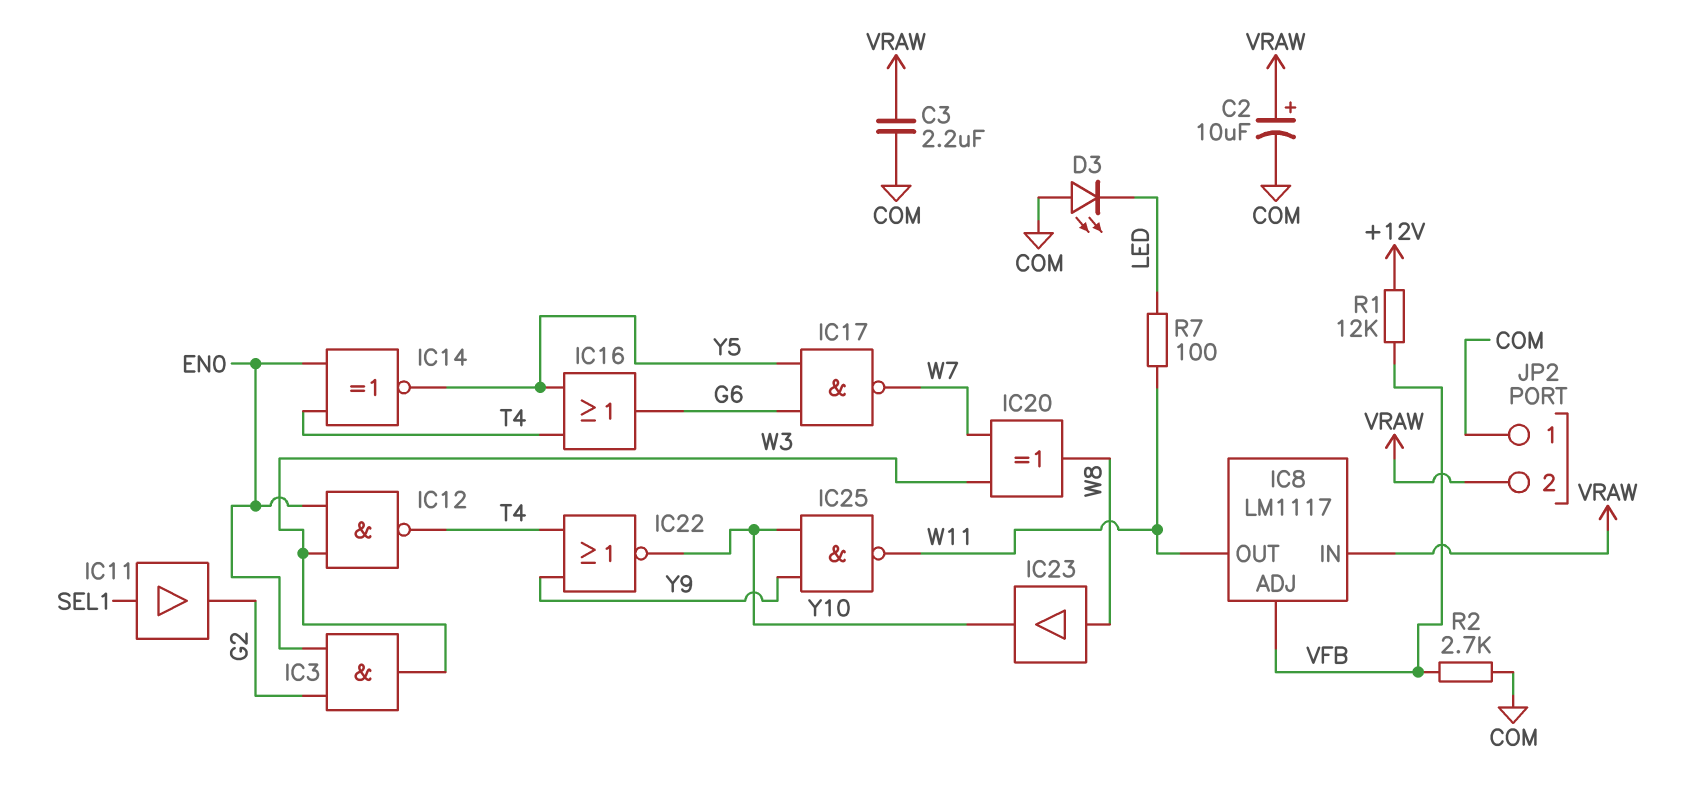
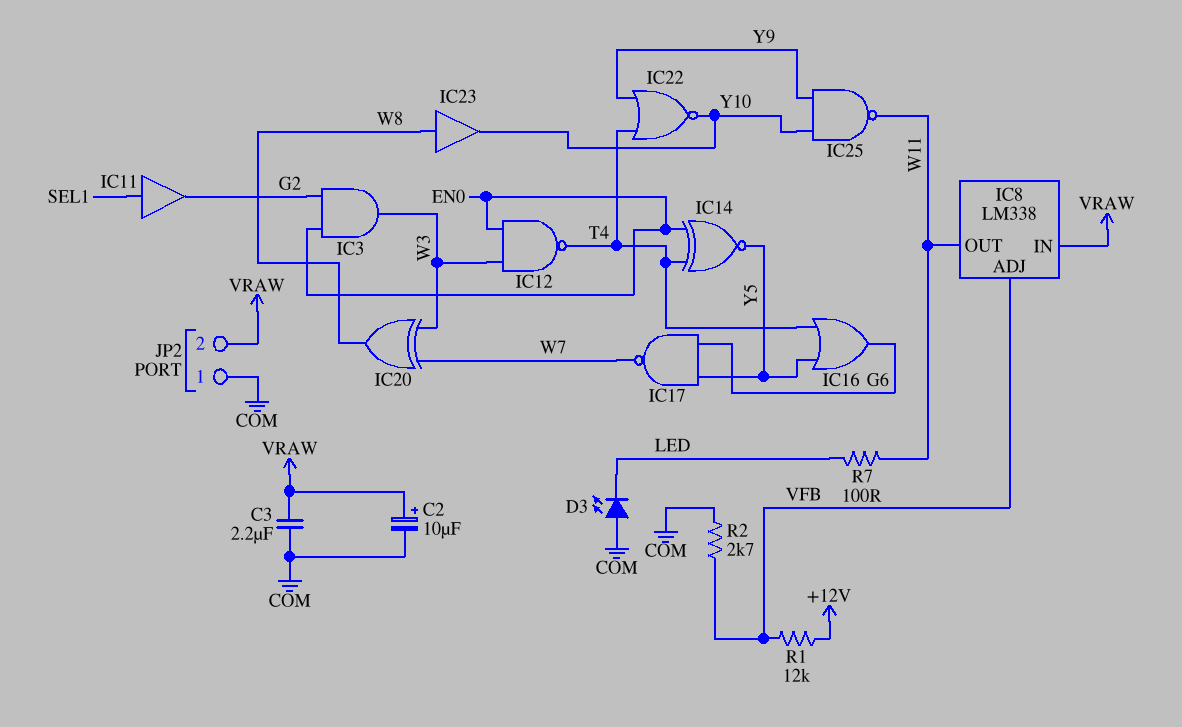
IC8: LM1117 -> LM338

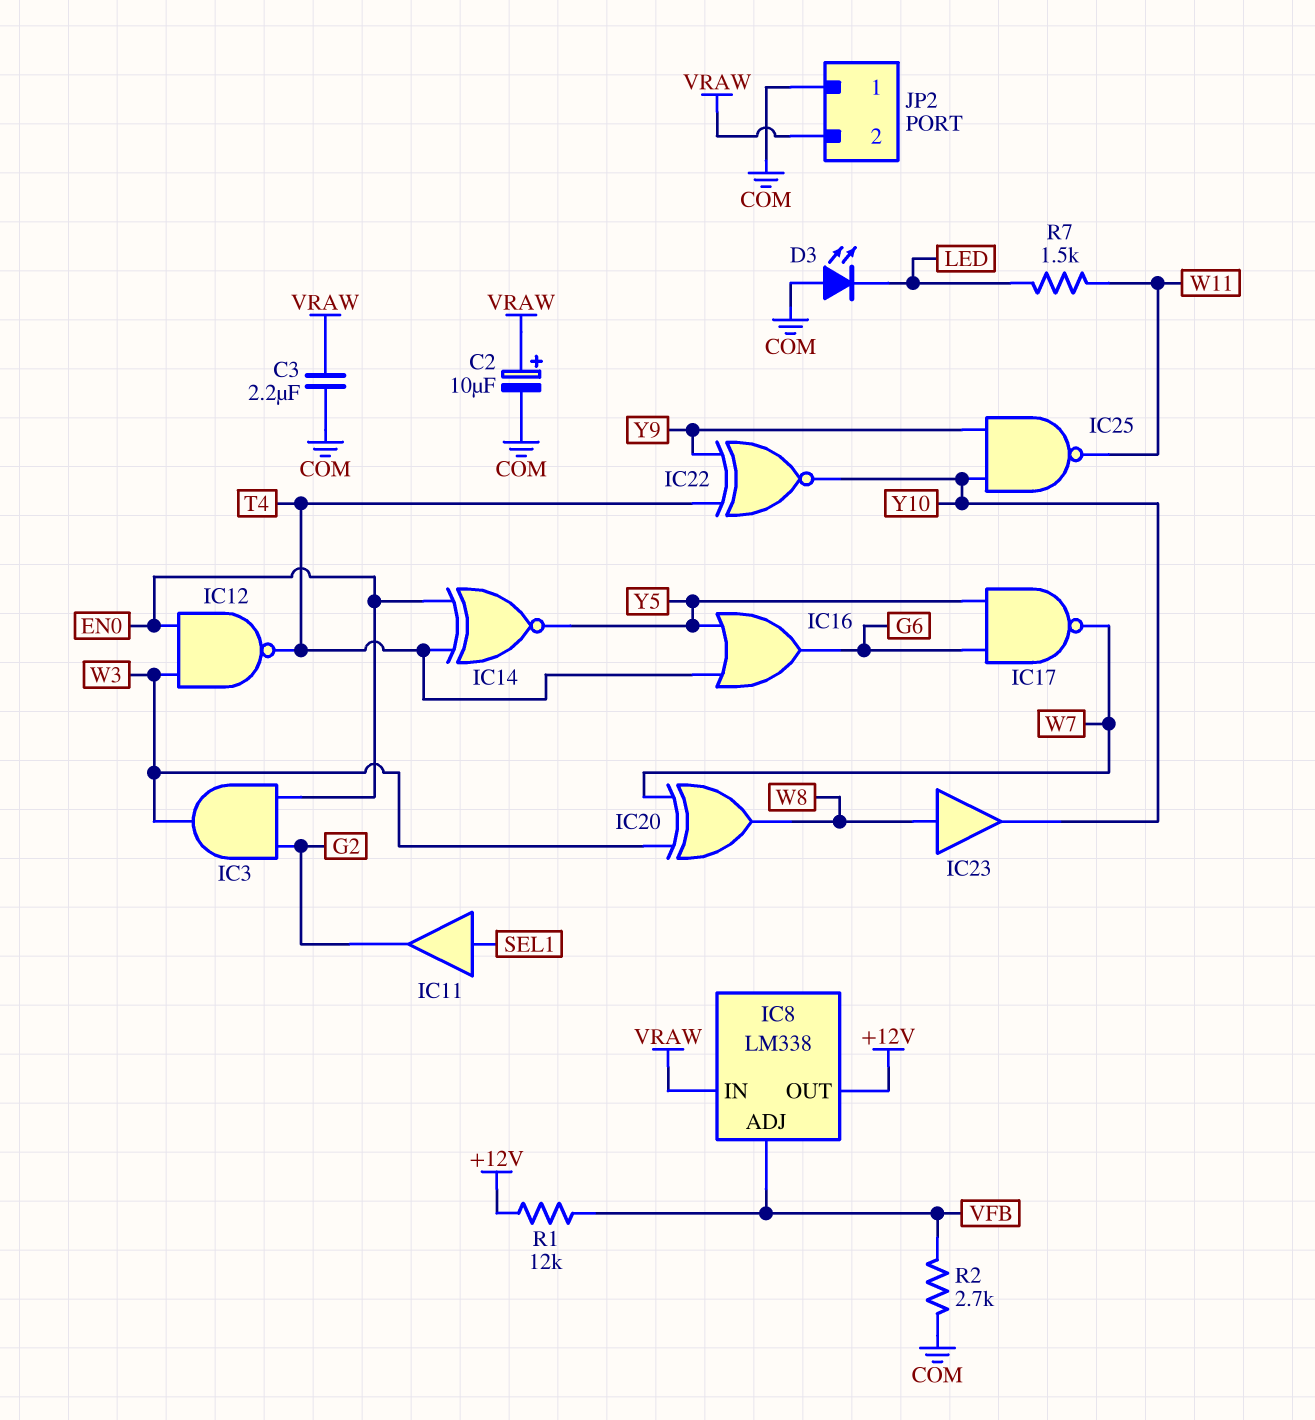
IC8 pin OUT: W11 -> +12V
IC22: NOR (in T4, in Y9, out Y10) -> XNOR (in T4, in Y9, out Y10)
R7: 100 (LED, W11) -> 1.5k (LED, W11)

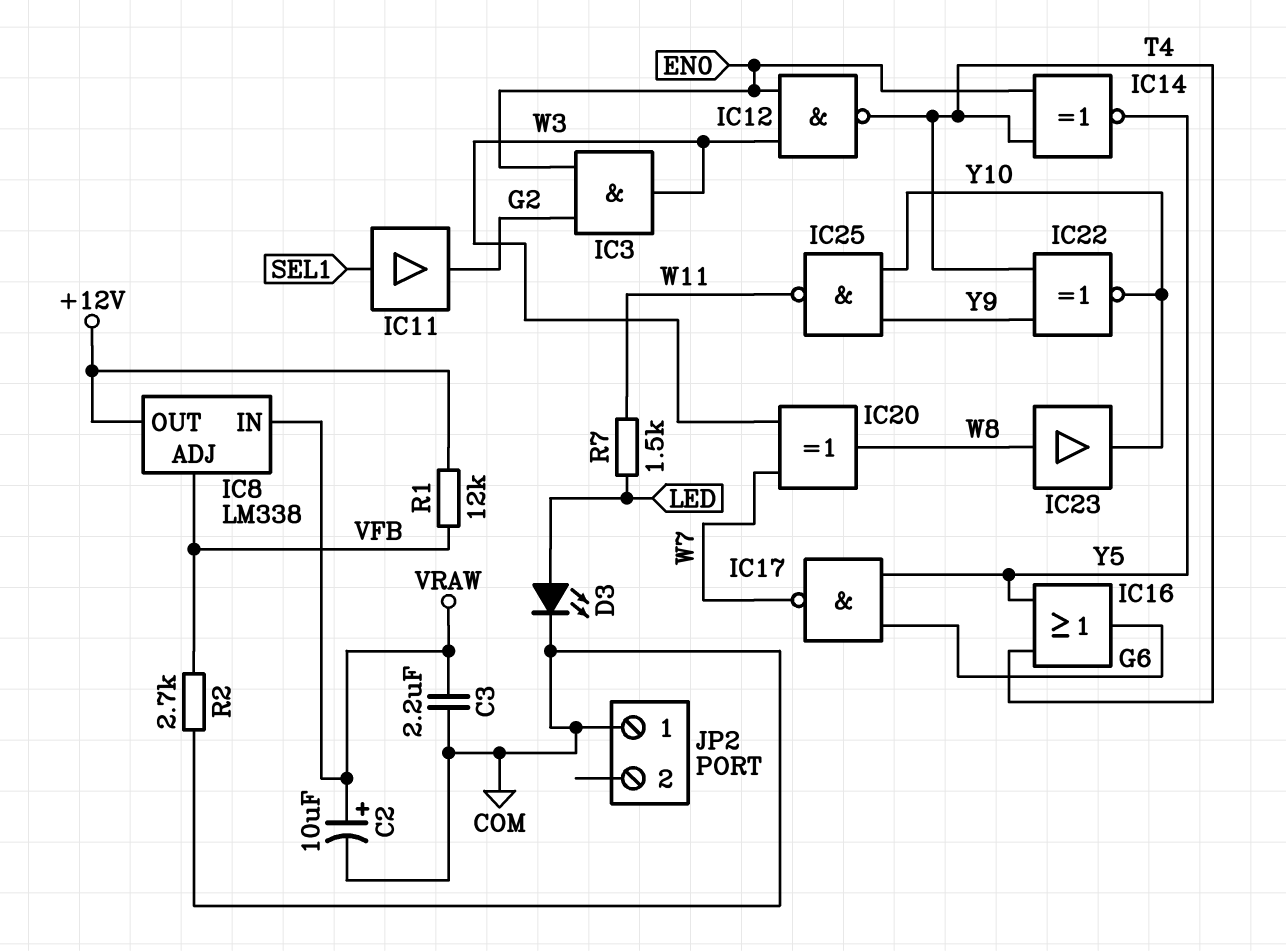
D3: LED (A COM, K LED) -> LED (A LED, K COM)
JP2 pin 2: VRAW -> none

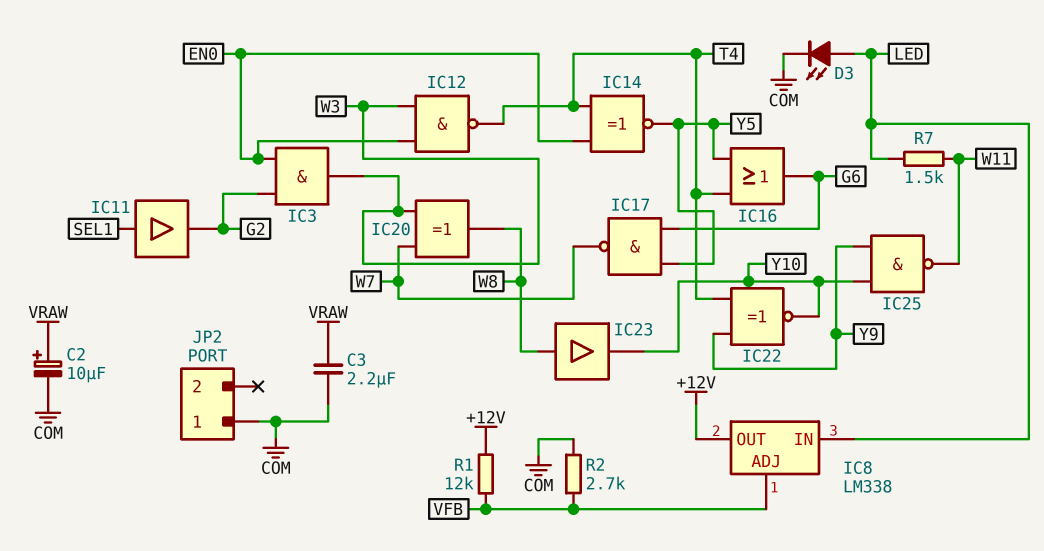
IC8 pin IN: VRAW -> LED

